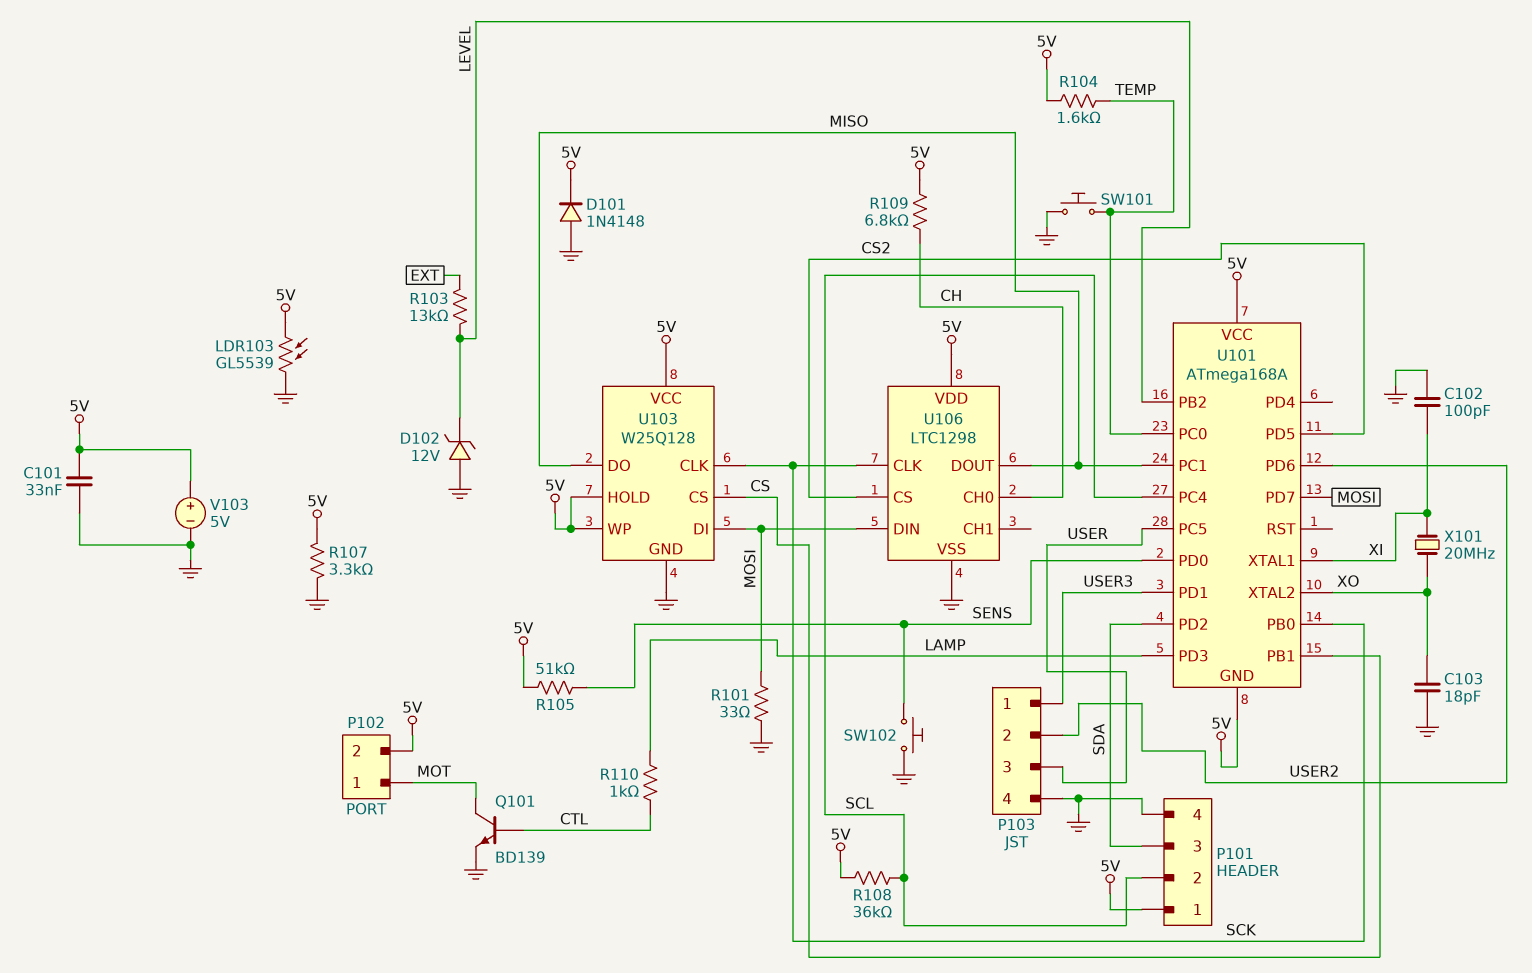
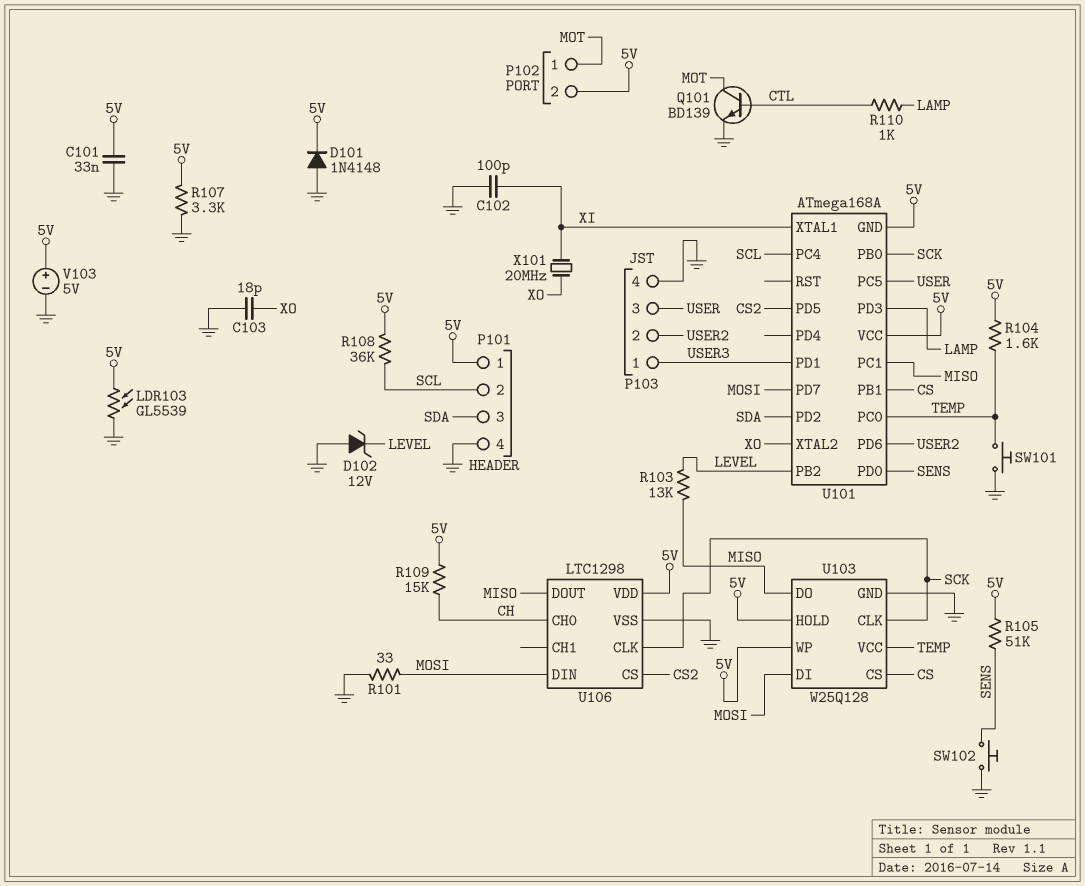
R103: 13k (EXT, LEVEL) -> 13k (LEVEL, MISO)
R109: 6.8k (5V, CH) -> 15k (5V, CH)
U103 pin VCC: 5V -> TEMP

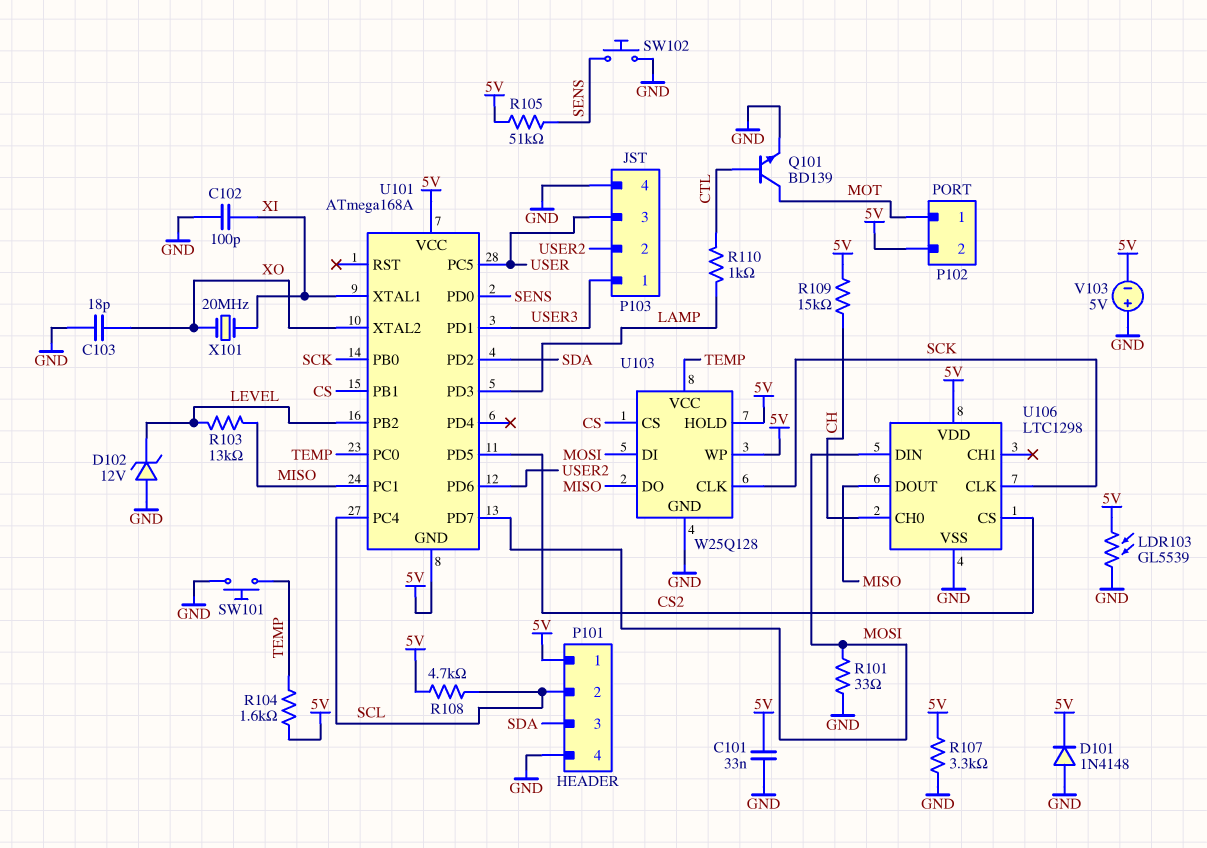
R108: 36k (5V, SCL) -> 4.7k (5V, SCL)
V103: 5V (plus 5V, minus GND) -> 5V (plus GND, minus 5V)

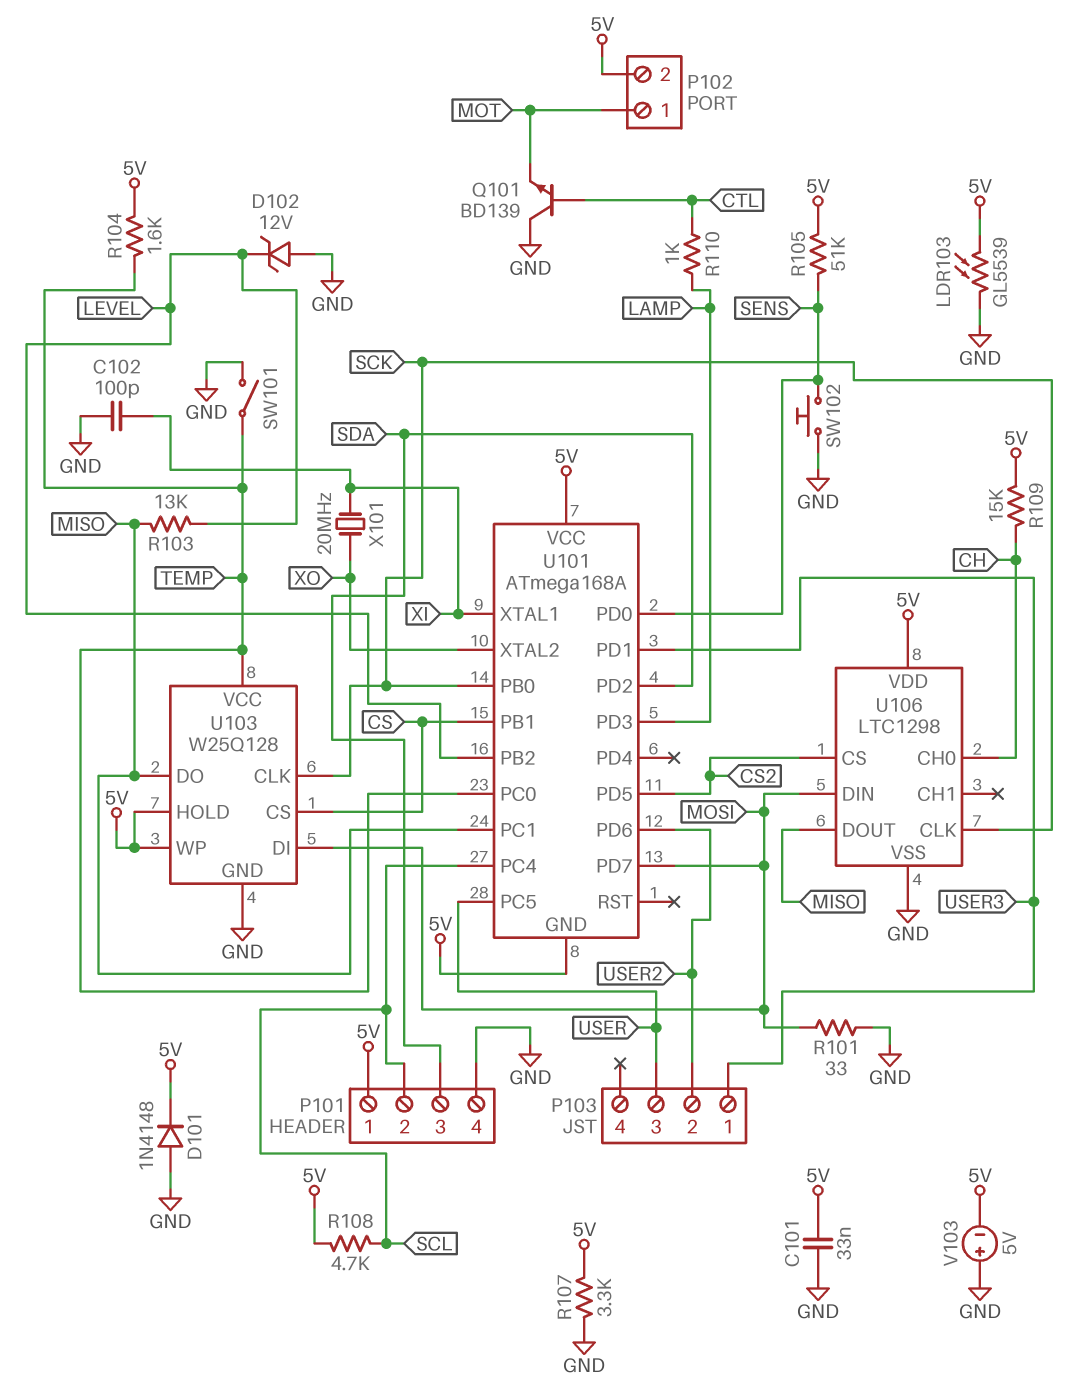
C103: 18pF (GND, XO) -> none
P103 pin 4: GND -> none
Q101: NPN BD139 (B CTL, C MOT, E GND) -> NPN BD139 (B CTL, C GND, E MOT)
SW101: button (GND, TEMP) -> switch (GND, TEMP)

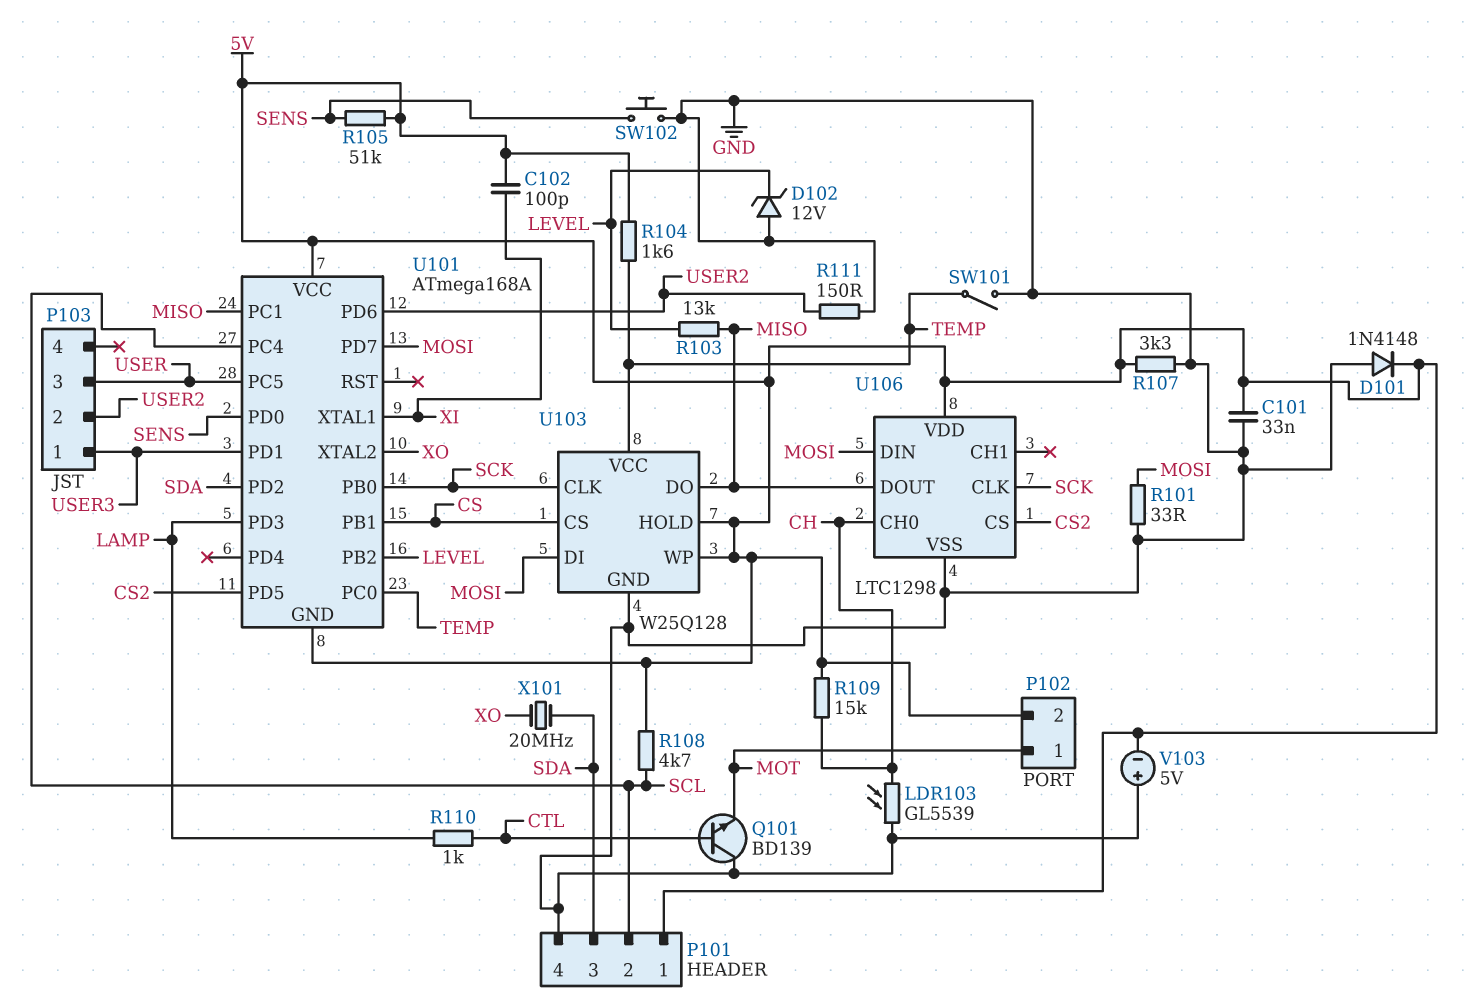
C102: 100pF (GND, XI) -> 100pF (5V, XI)
LDR103: GL5539 (5V, GND) -> GL5539 (CH, GND)
R111: none -> 150 (GND, USER2)
X101: 20MHz (XI, XO) -> 20MHz (SDA, XO)

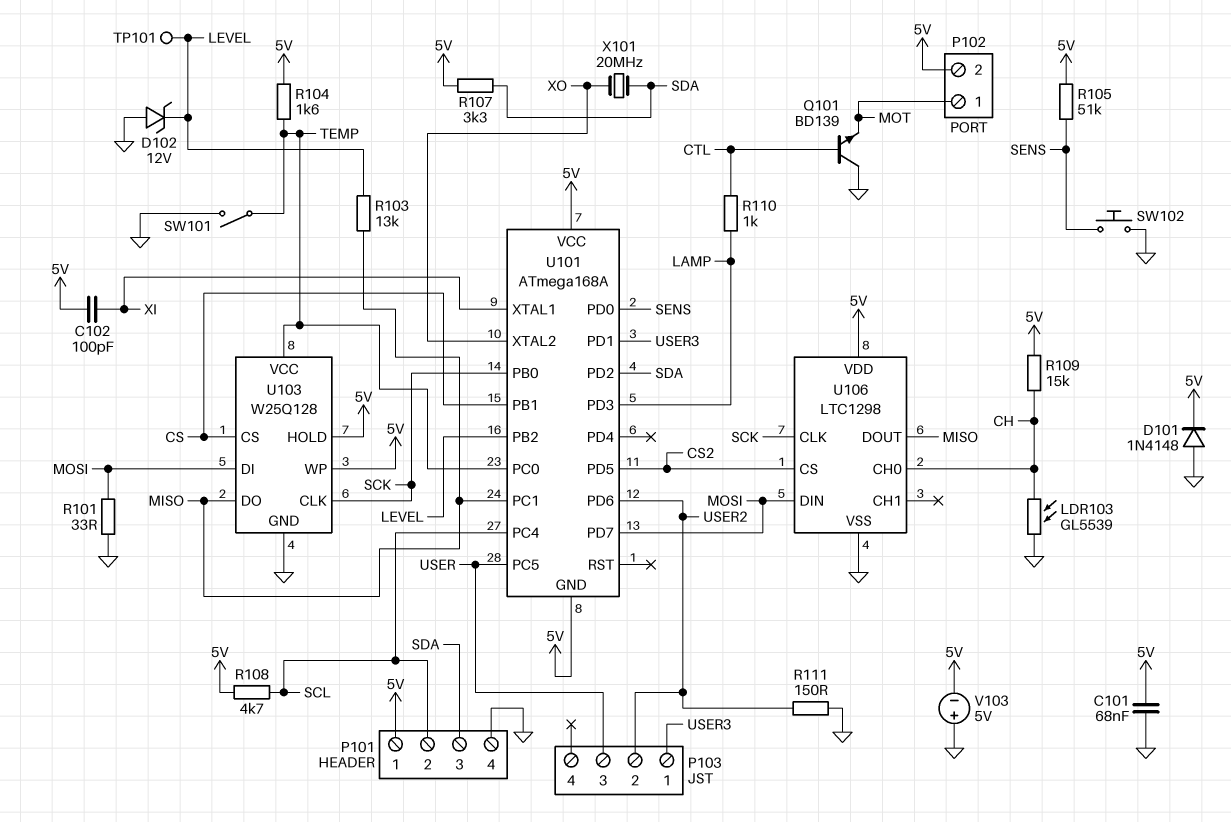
C101: 33nF (5V, GND) -> 68nF (5V, GND)
R107: 3.3k (5V, GND) -> 3.3k (5V, SDA)
TP101: none -> test point (LEVEL)

